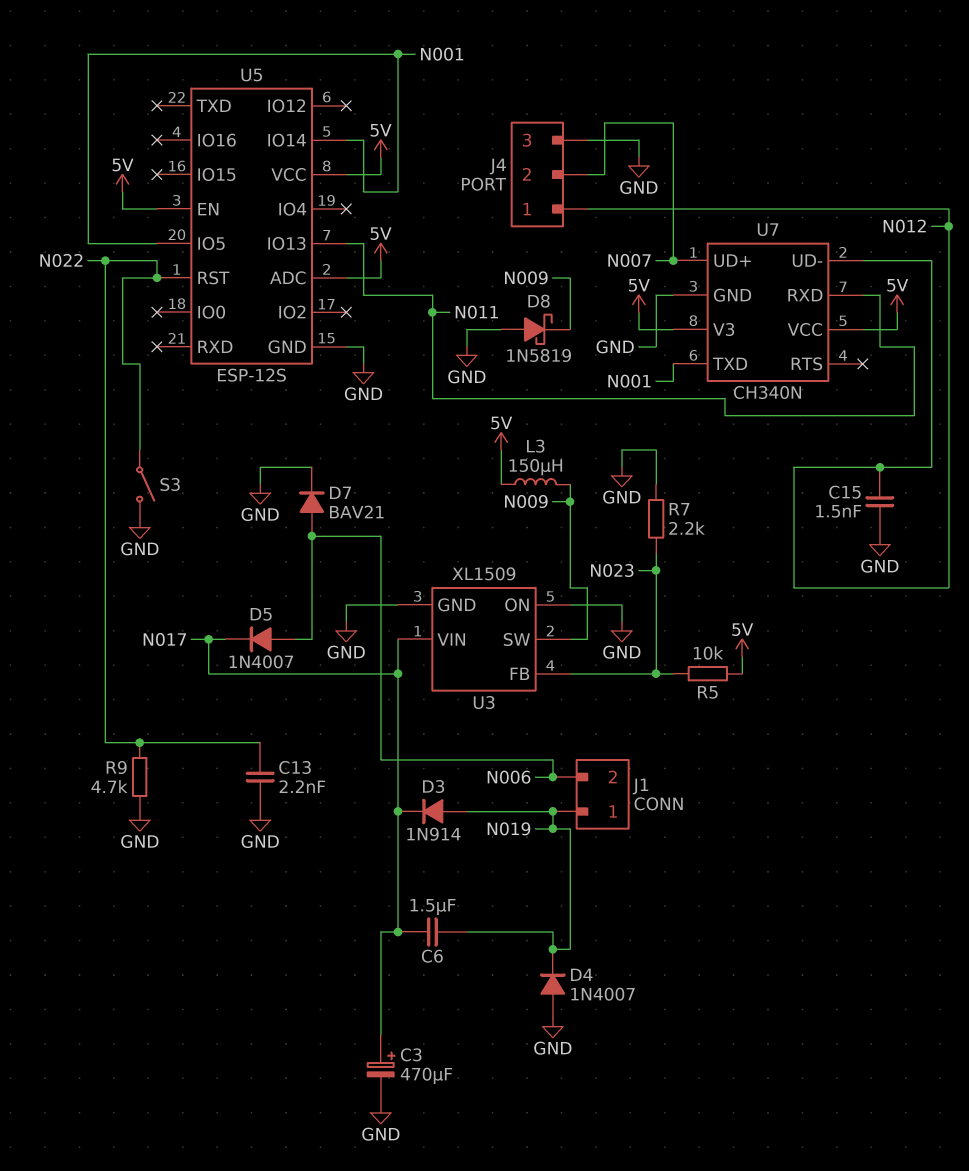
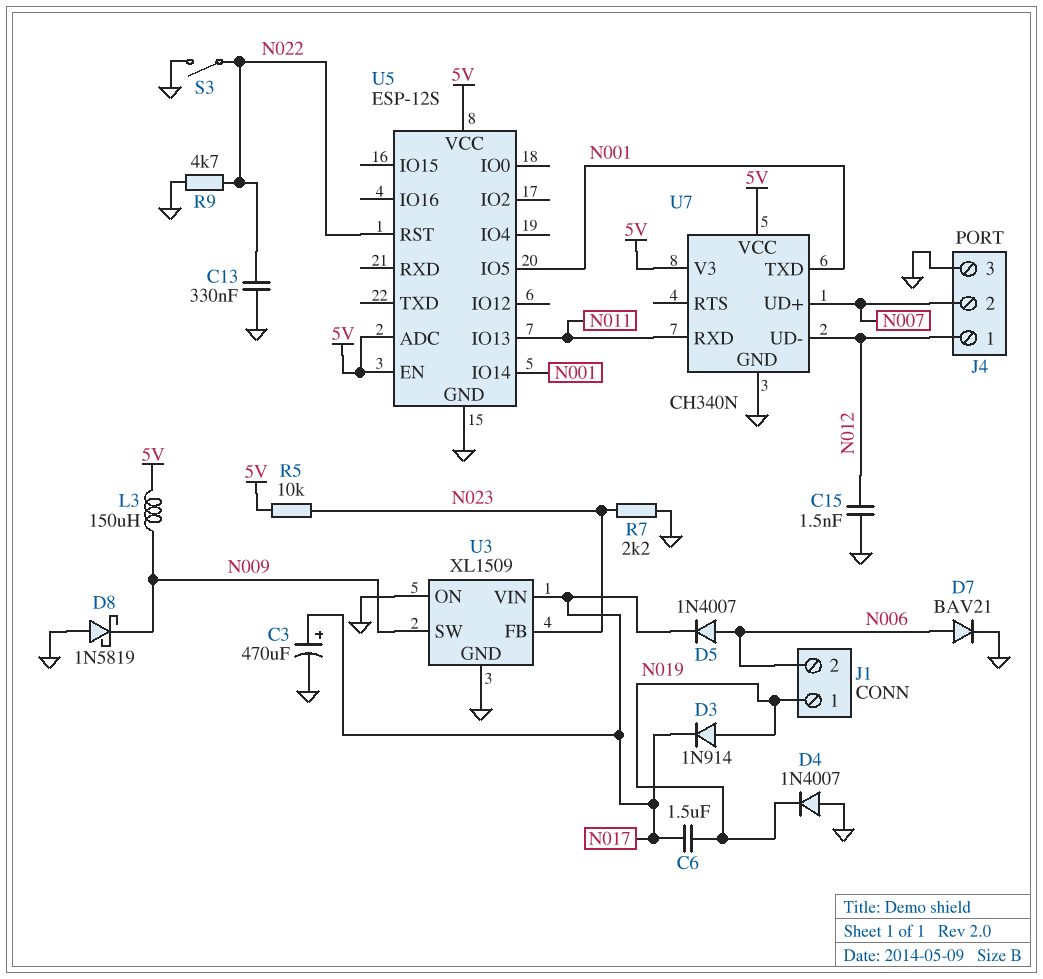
C13: 2.2nF (GND, N022) -> 330nF (GND, N022)

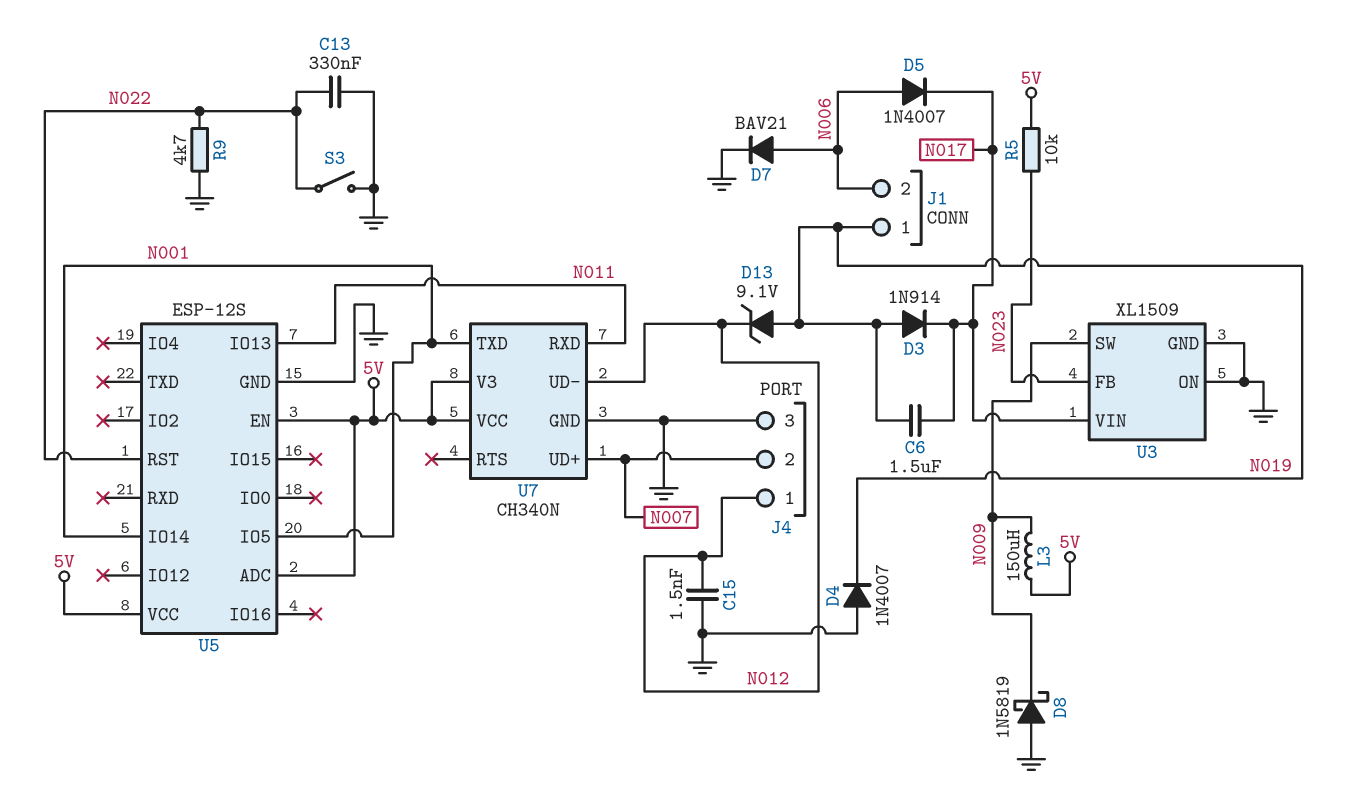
C3: 470uF (plus N017, minus GND) -> none
D13: none -> zener 9.1V (A N019, K N012)
R7: 2.2k (GND, N023) -> none

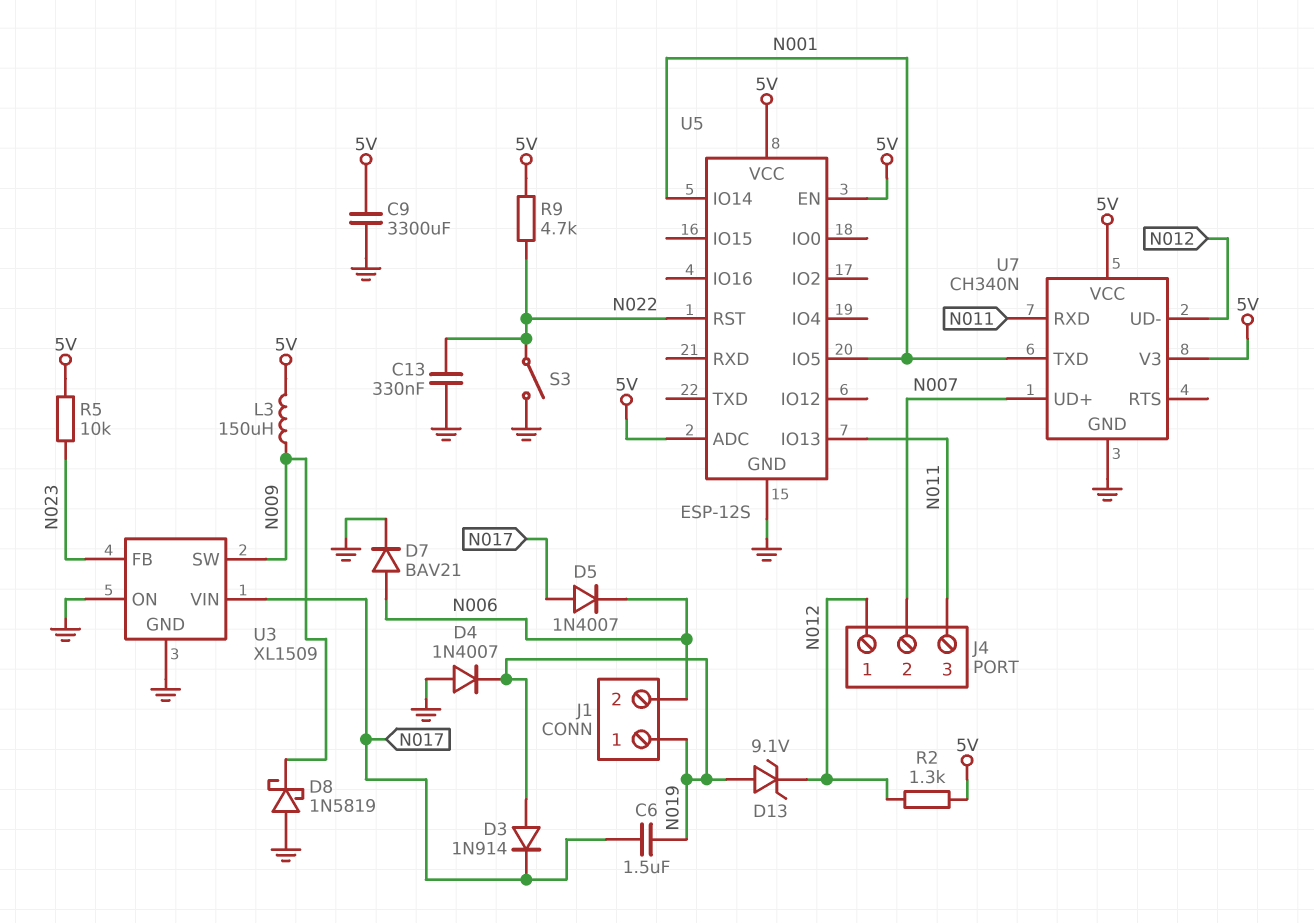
C9: none -> 3300uF (5V, GND)
C15: 1.5nF (GND, N012) -> none
D5: diode 1N4007 (A N006, K N017) -> diode 1N4007 (A N017, K N006)
J4 pin 3: GND -> N011
R2: none -> 1.3k (5V, N012)
R9: 4.7k (GND, N022) -> 4.7k (5V, N022)

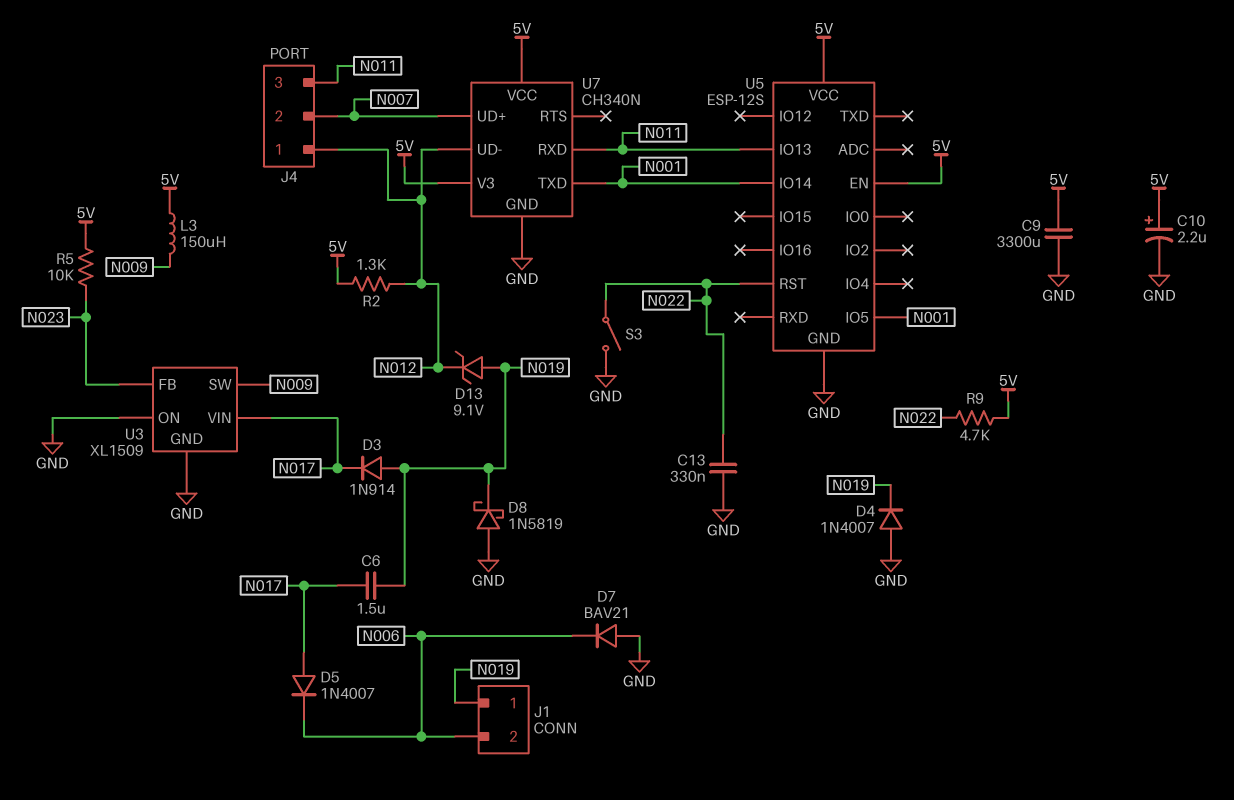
C10: none -> 2.2uF (plus 5V, minus GND)
D7: diode BAV21 (A N006, K GND) -> diode BAV21 (A GND, K N006)
D8: schottky 1N5819 (A GND, K N009) -> schottky 1N5819 (A GND, K N019)
U5 pin ADC: 5V -> none

